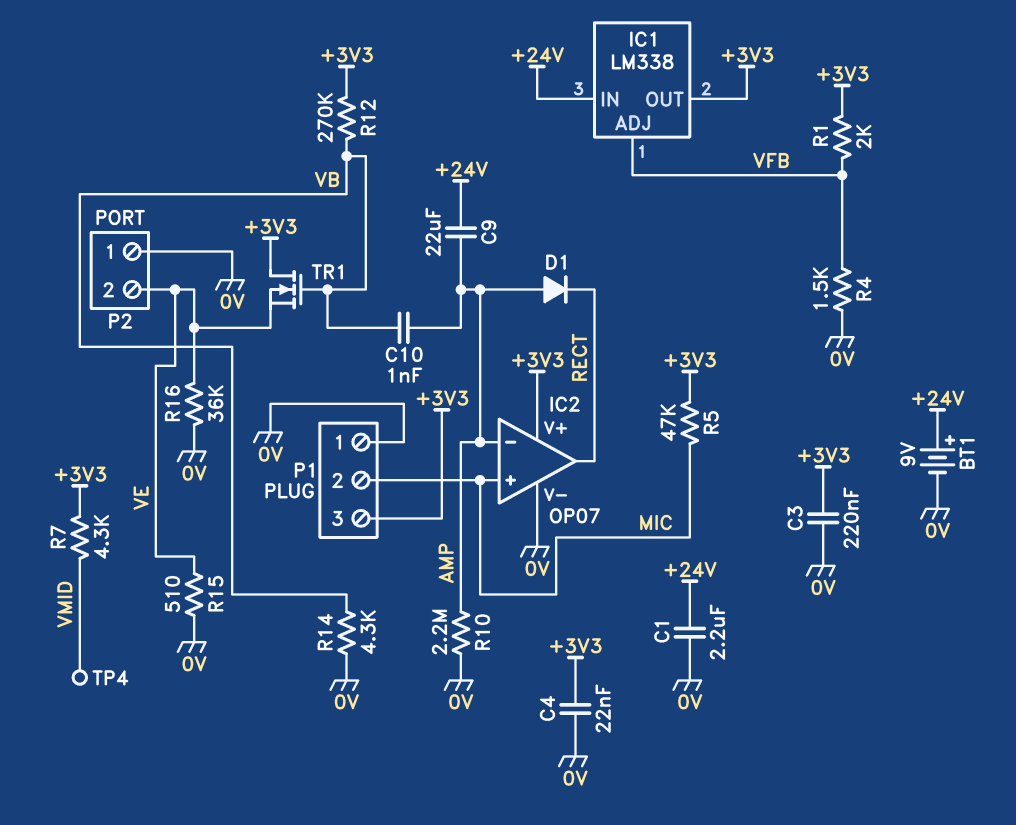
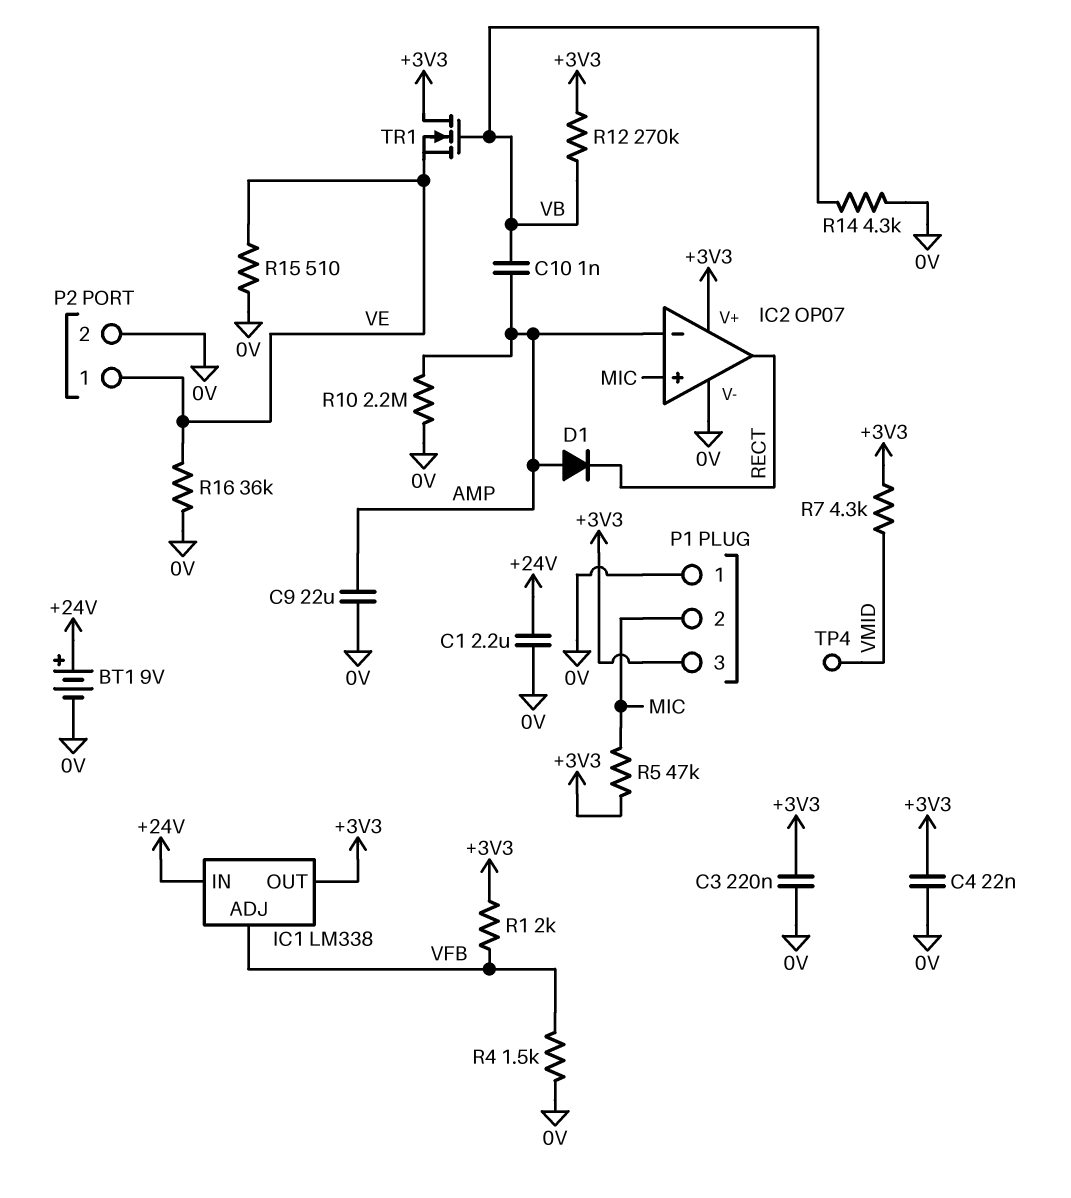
C9: 22uF (+24V, AMP) -> 22uF (0V, AMP)
P2 pin 1: 0V -> VE
P2 pin 2: VE -> 0V

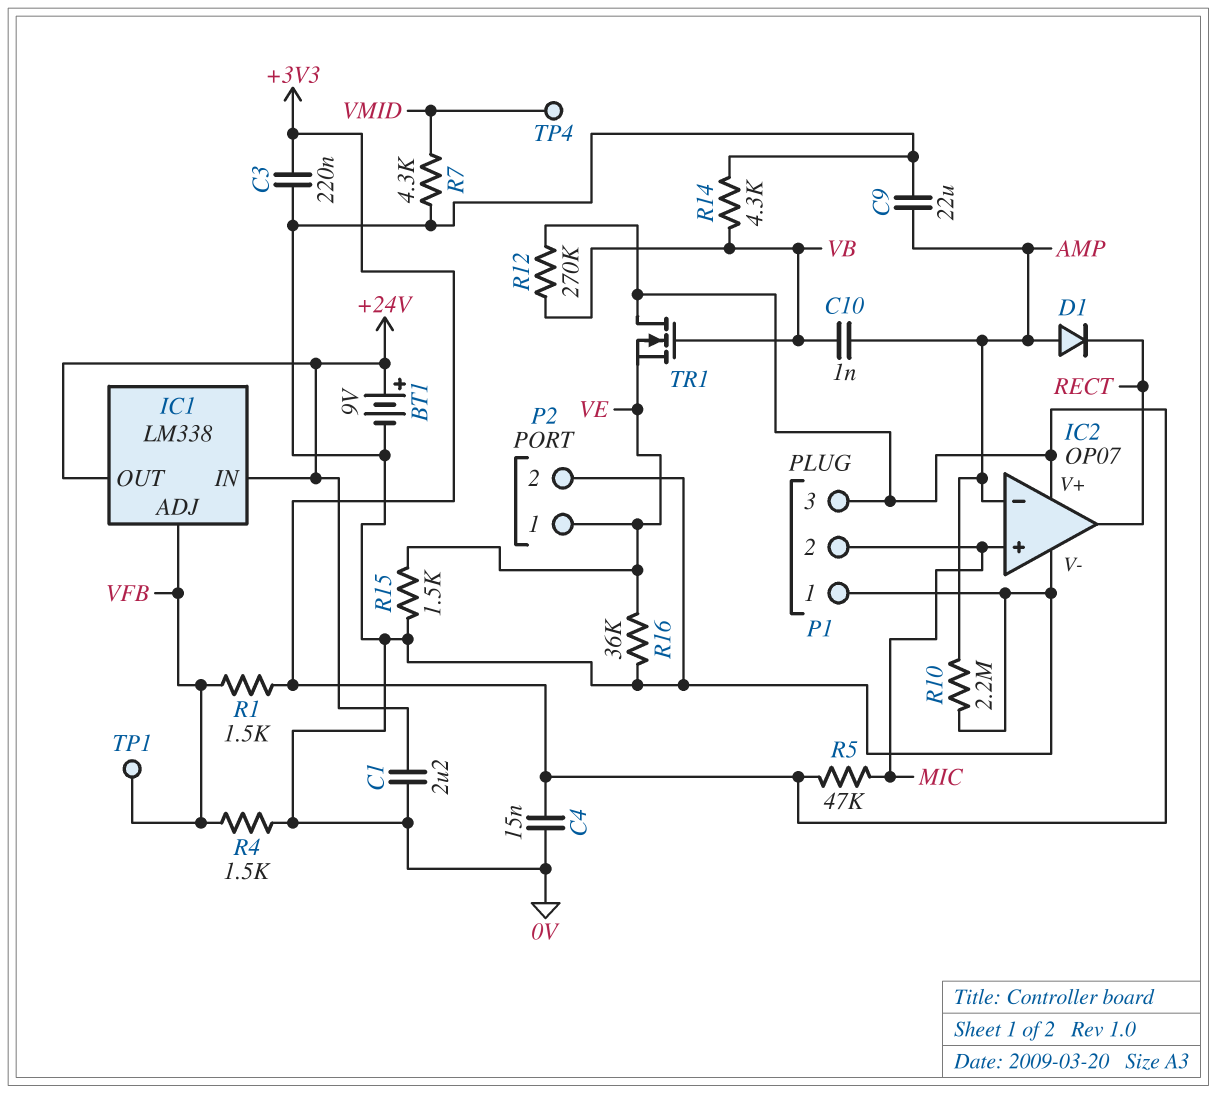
C4: 22nF (+3V3, 0V) -> 15nF (+3V3, 0V)
IC1 pin OUT: +3V3 -> +24V
R1: 2k (+3V3, VFB) -> 1.5k (+3V3, VFB)
R7: 4.3k (+3V3, VMID) -> 4.3k (0V, VMID)
R15: 510 (0V, VE) -> 1.5k (0V, VE)
TP1: none -> test point (VFB)

